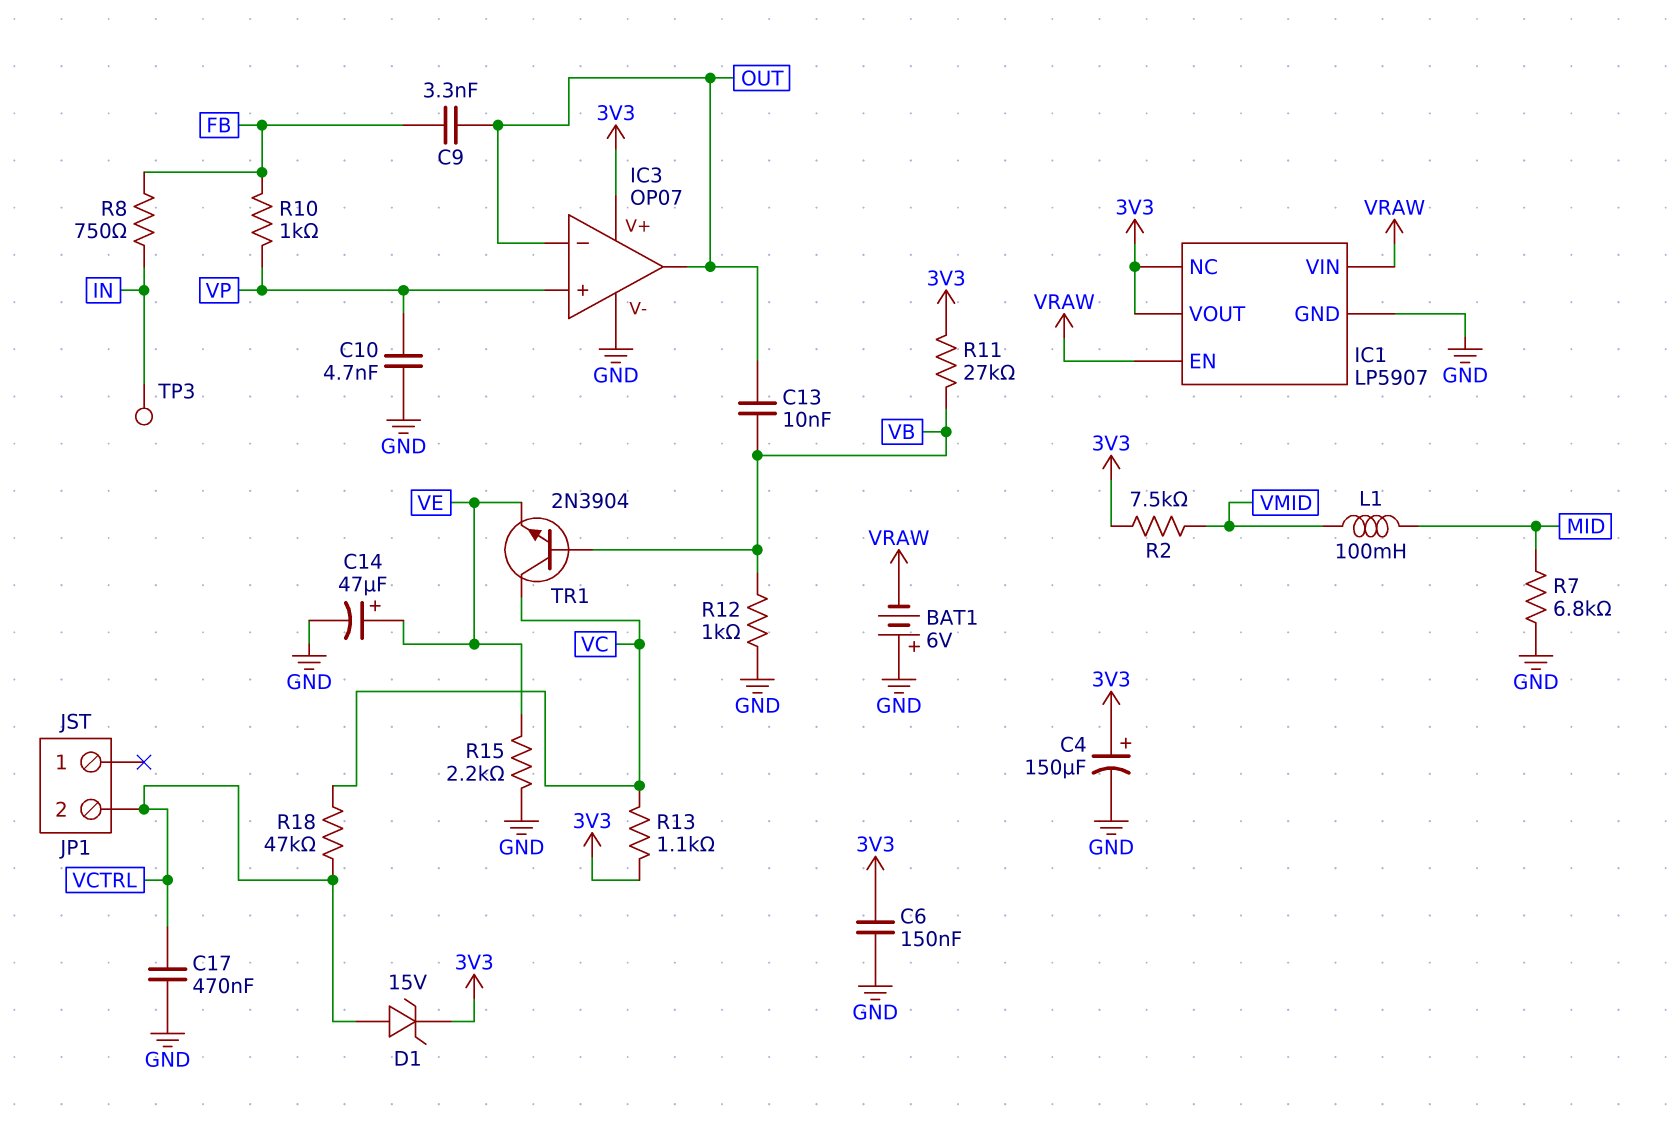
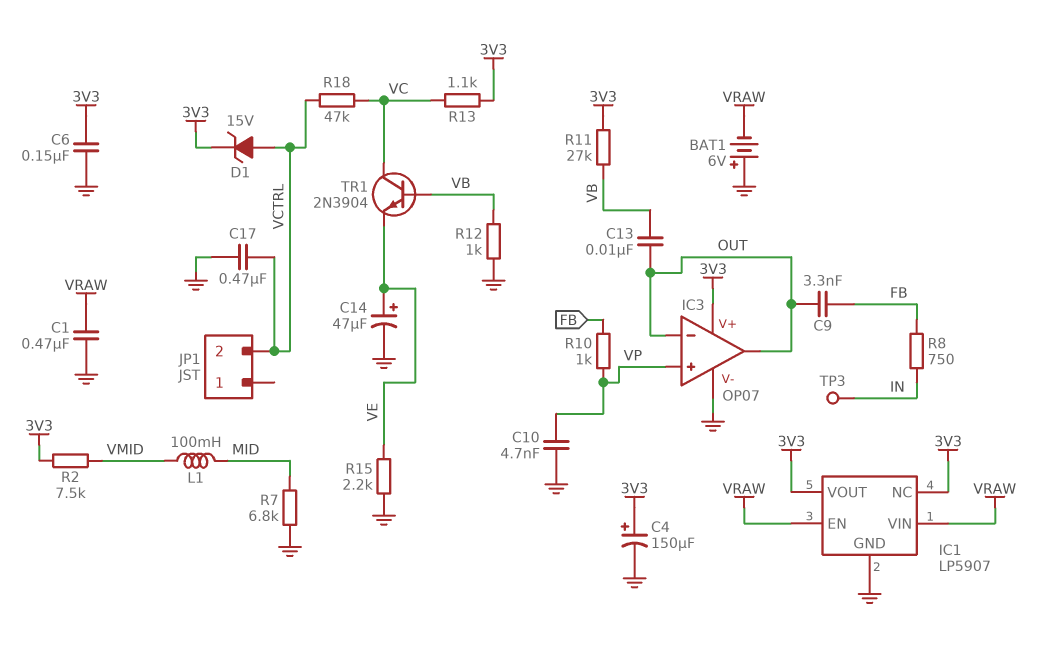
C1: none -> 470nF (GND, VRAW)

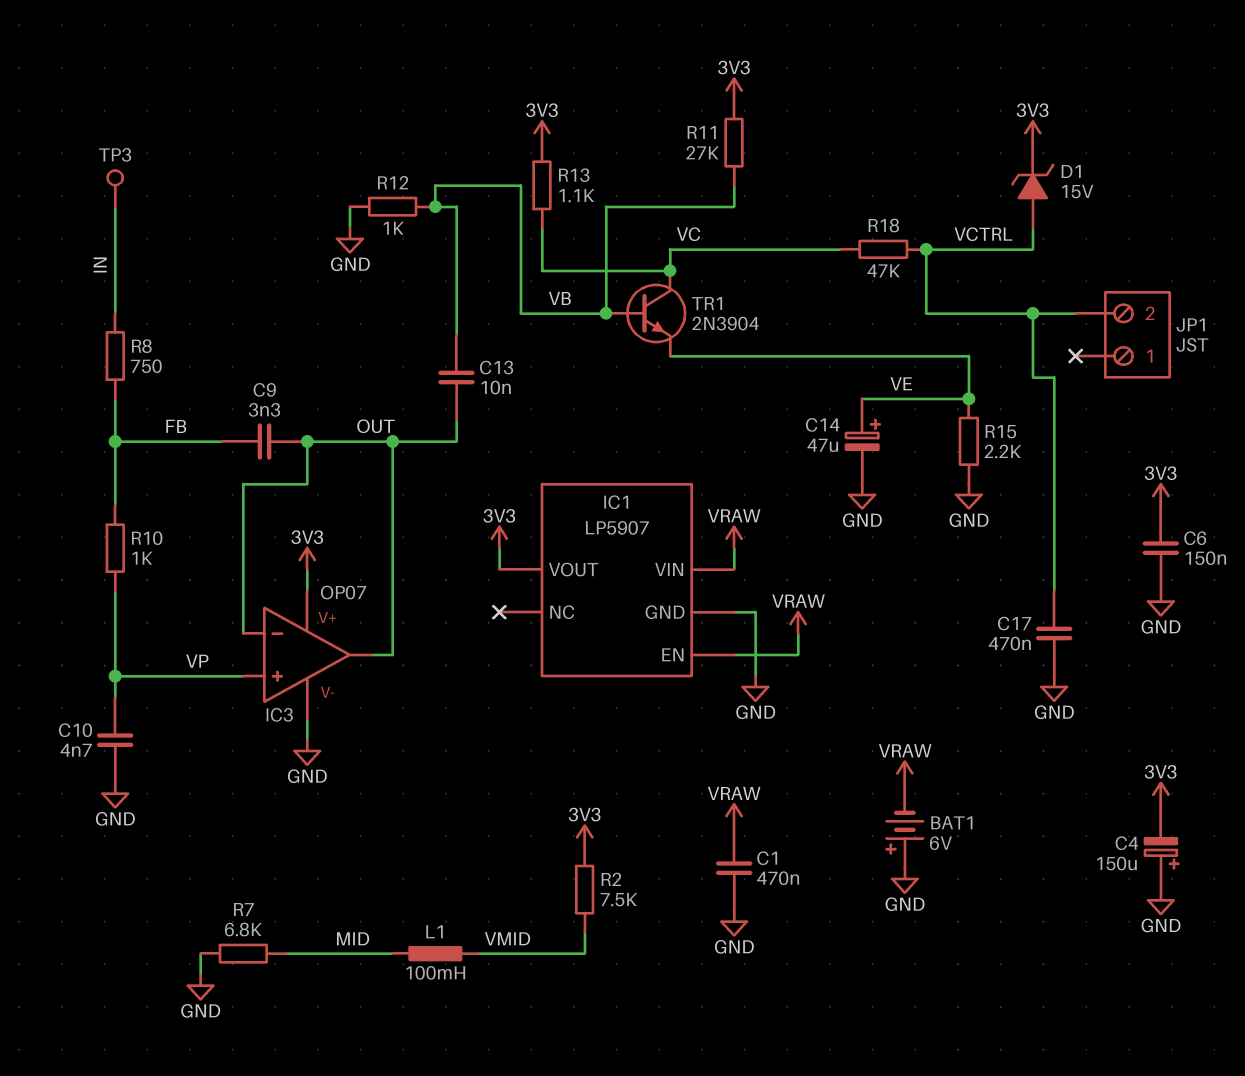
C4: 150uF (plus 3V3, minus GND) -> 150uF (plus GND, minus 3V3)
IC1 pin NC: 3V3 -> none

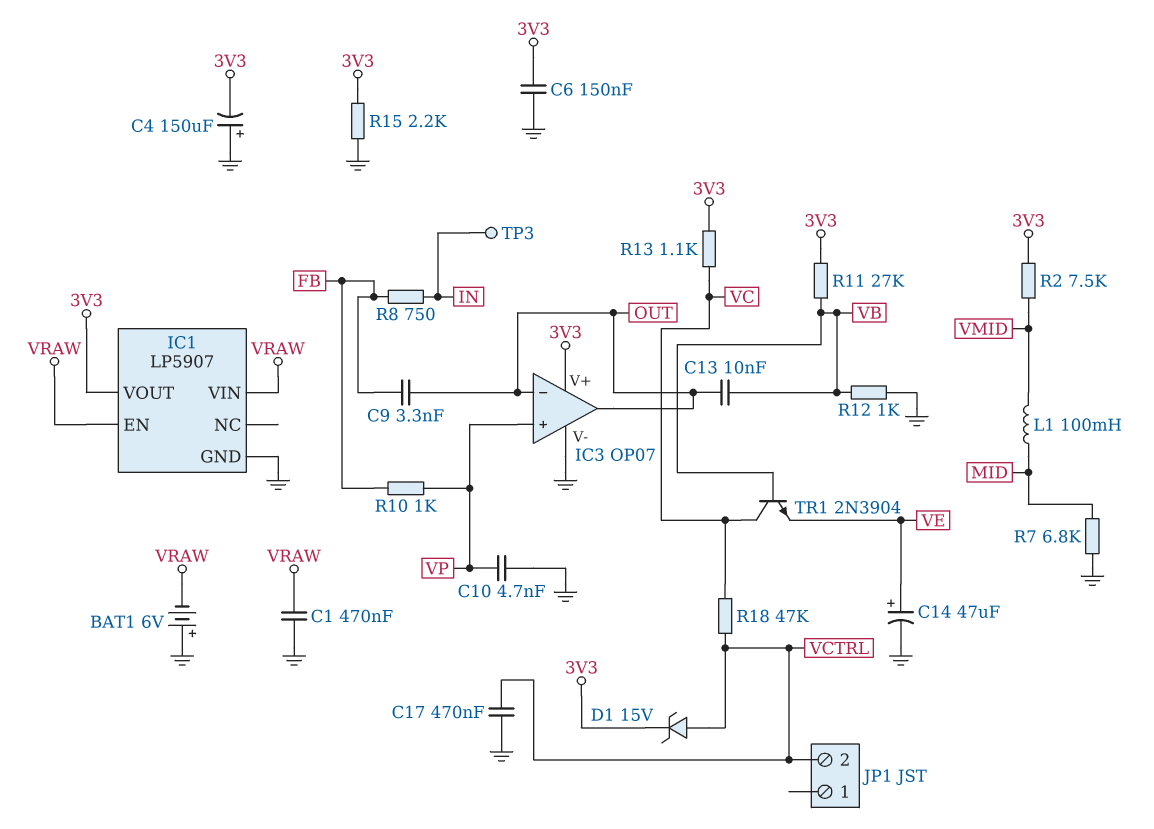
R15: 2.2k (GND, VE) -> 2.2k (3V3, GND)

